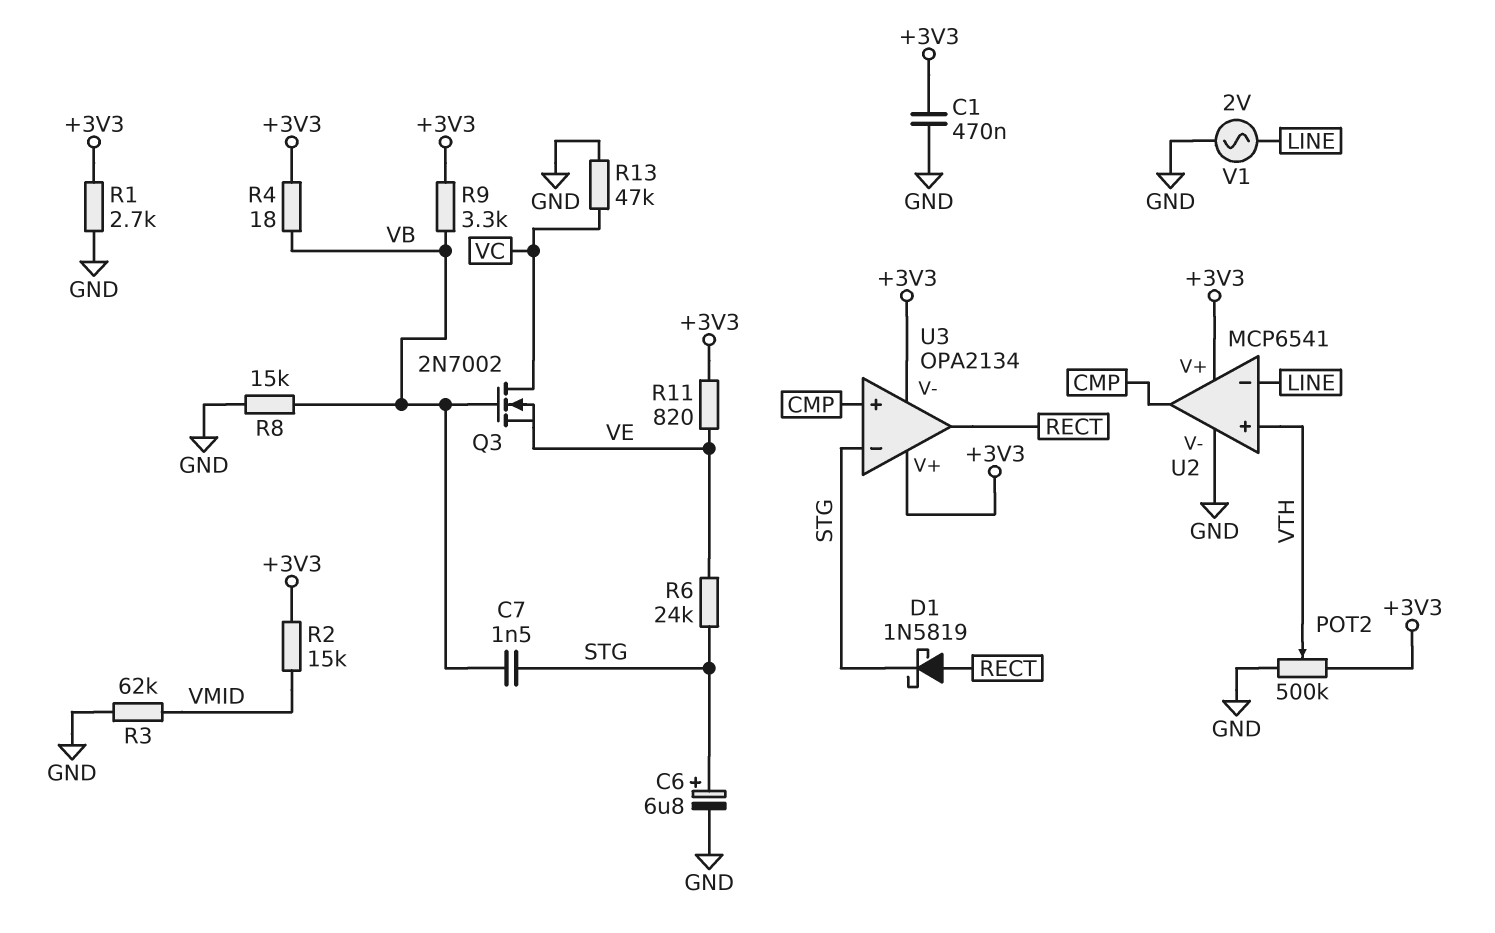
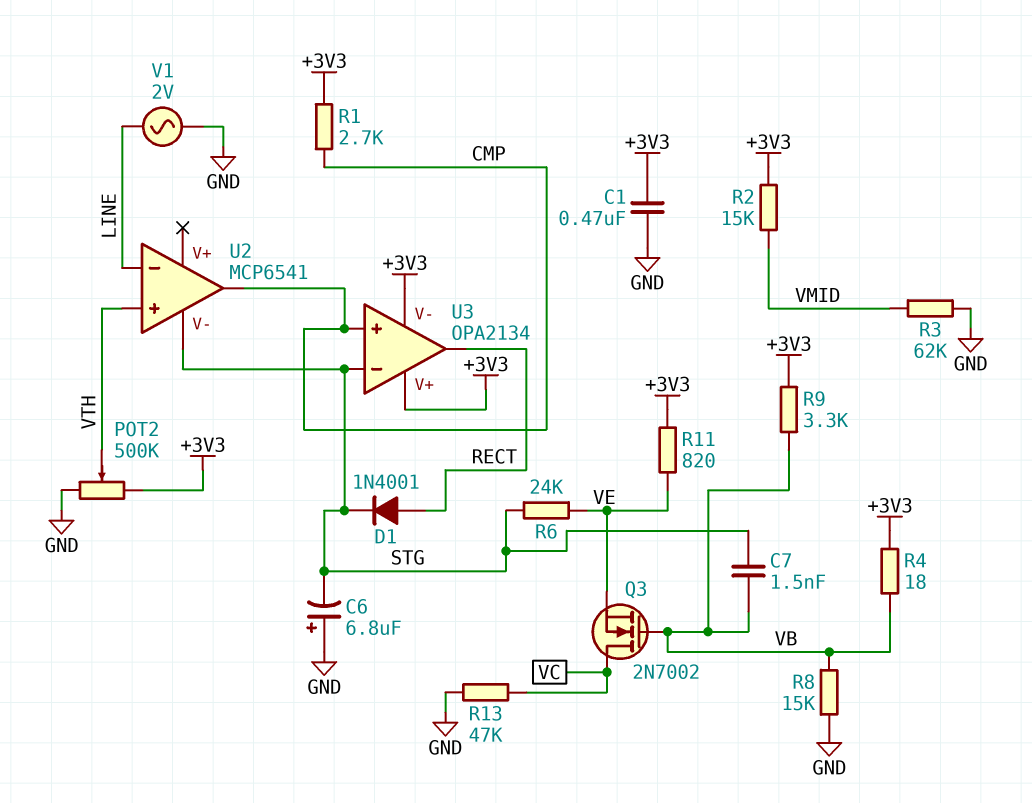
C6: 6.8uF (plus STG, minus GND) -> 6.8uF (plus GND, minus STG)
D1: schottky 1N5819 (A RECT, K STG) -> diode 1N4001 (A RECT, K STG)
R1: 2.7k (+3V3, GND) -> 2.7k (+3V3, CMP)
U2 pin V+: +3V3 -> none
U2 pin V-: GND -> STG

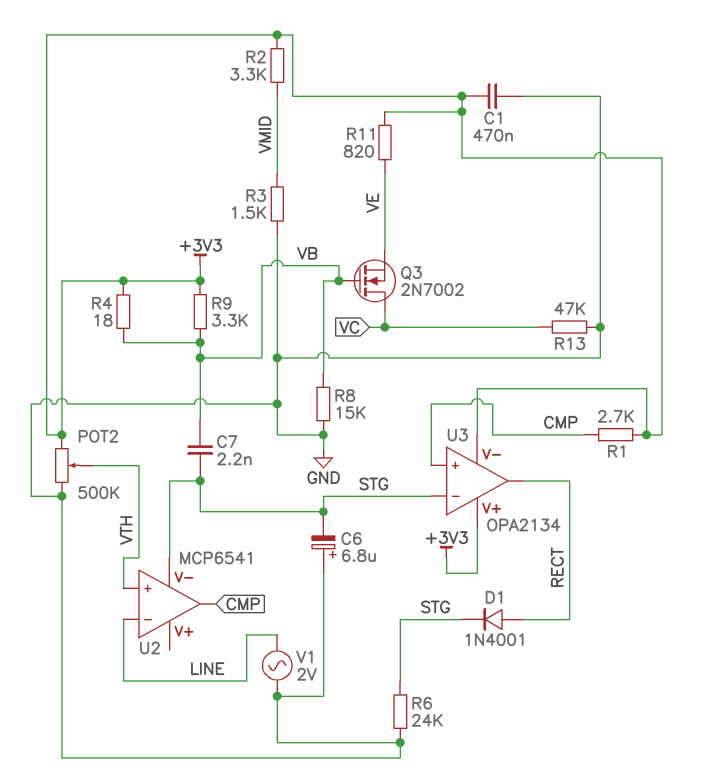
C7: 1.5nF (STG, VB) -> 2.2nF (STG, VB)
R2: 15k (+3V3, VMID) -> 3.3k (+3V3, VMID)
R3: 62k (GND, VMID) -> 1.5k (GND, VMID)
R6: 24k (STG, VE) -> 24k (GND, STG)

